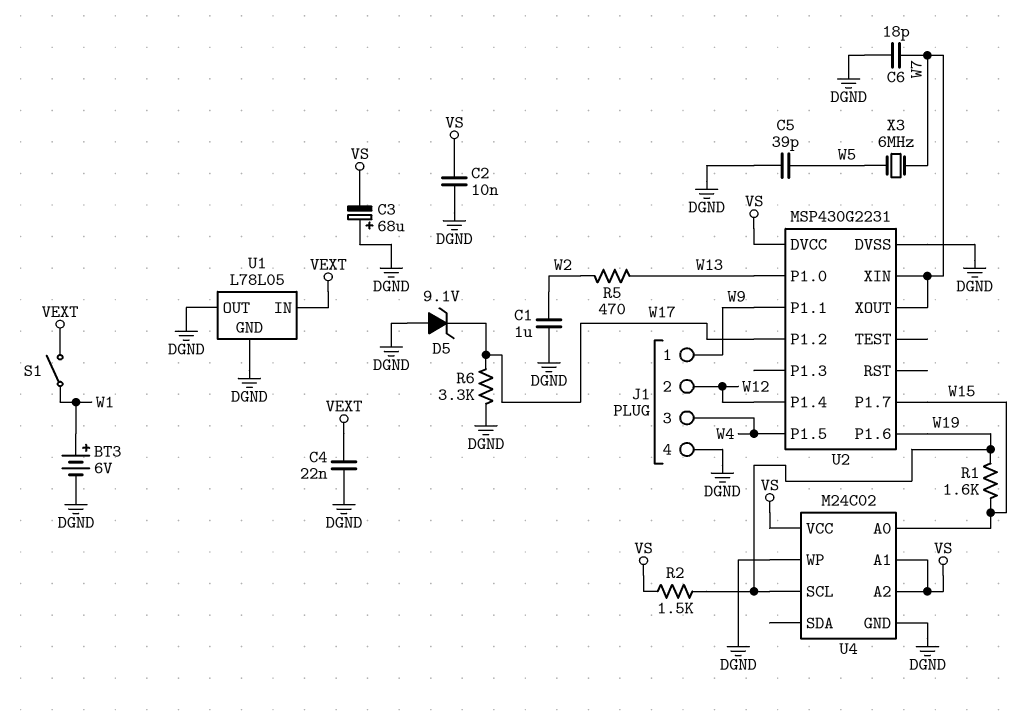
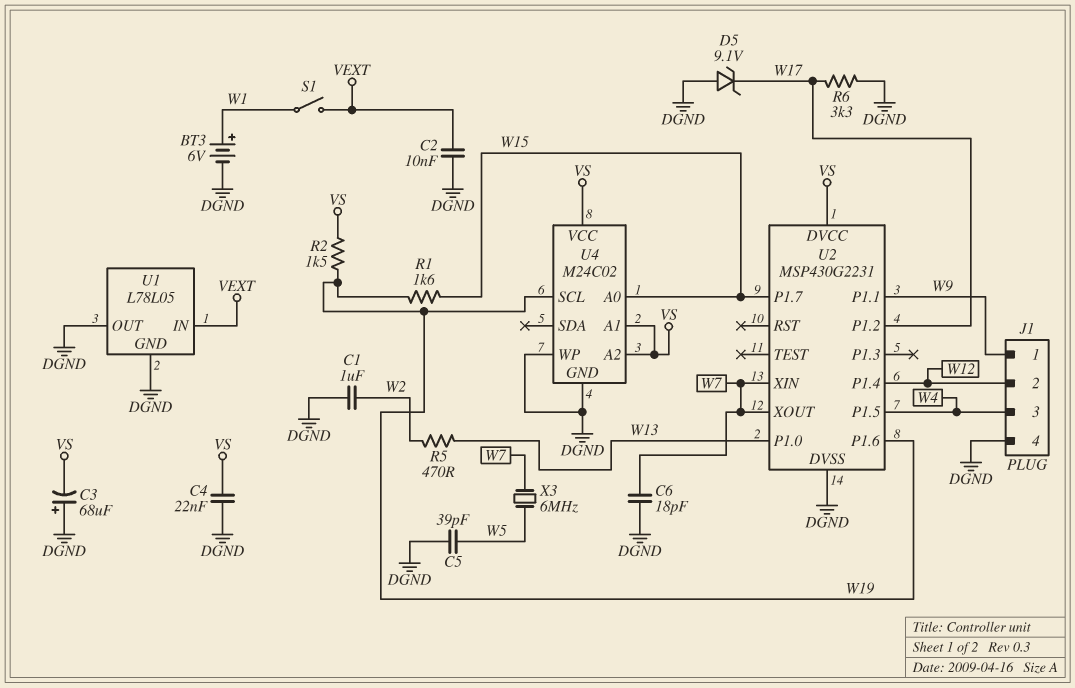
C2: 10nF (DGND, VS) -> 10nF (DGND, VEXT)
C4: 22nF (DGND, VEXT) -> 22nF (DGND, VS)

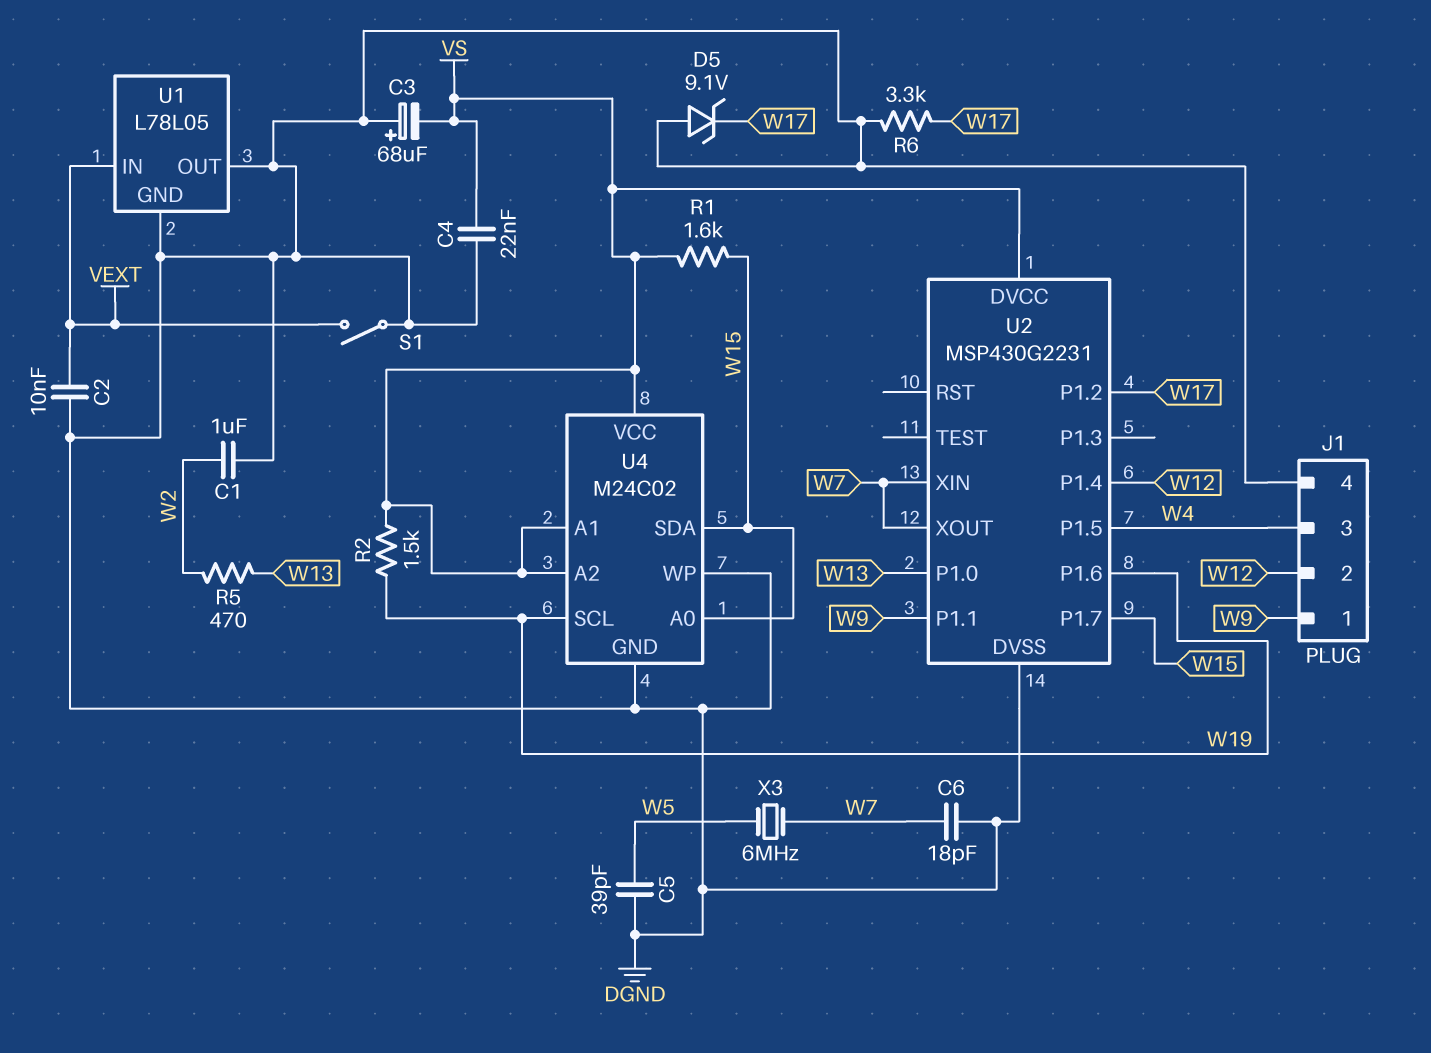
BT3: 6V (plus W1, minus DGND) -> none
R1: 1.6k (W15, W19) -> 1.6k (VS, W15)
S1: switch (VEXT, W1) -> switch (DGND, VEXT)
U4 pin SDA: none -> W15

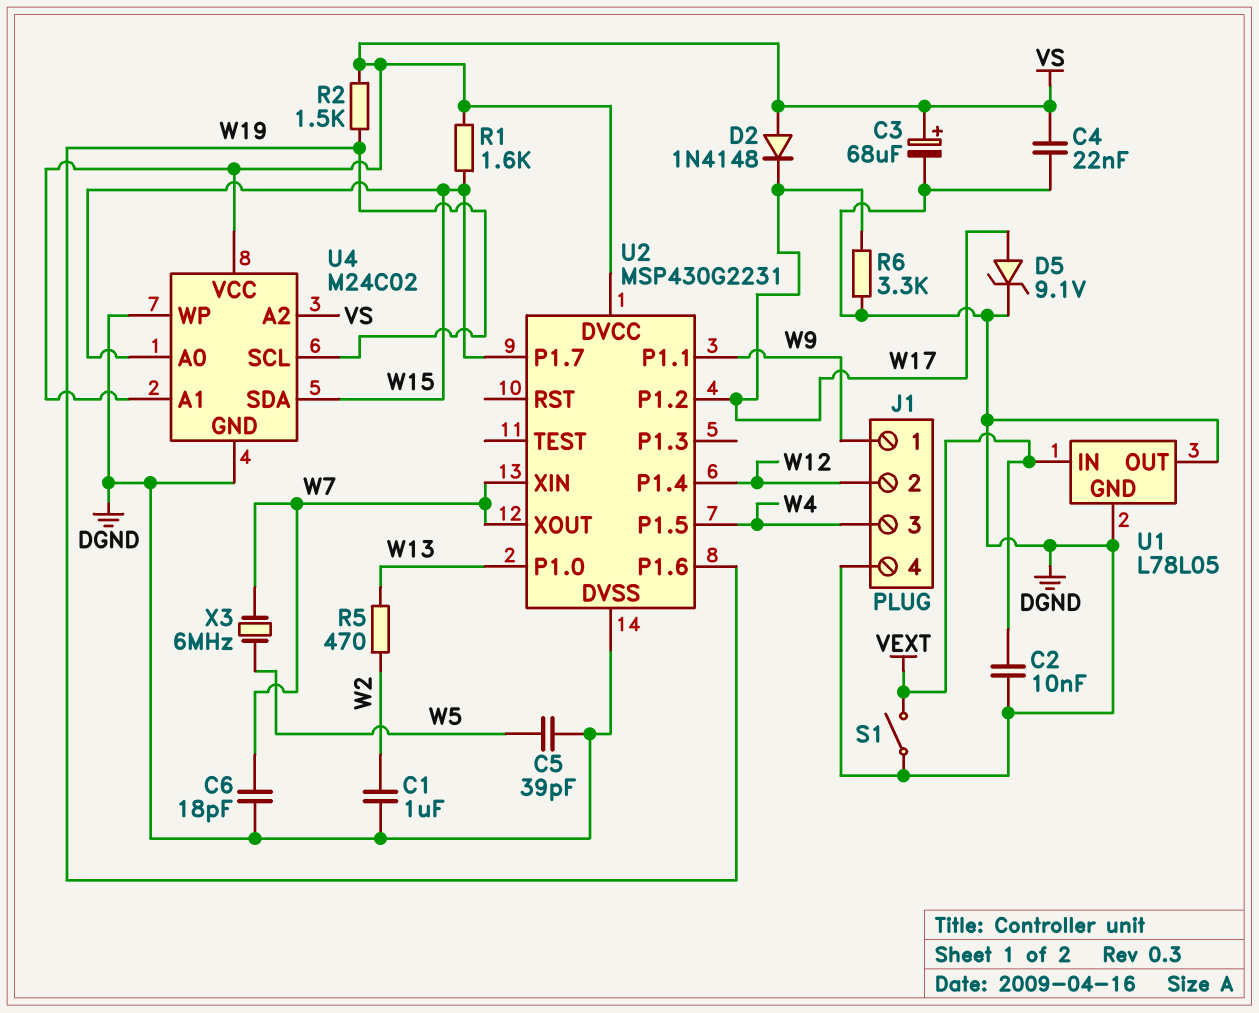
C3: 68uF (plus DGND, minus VS) -> 68uF (plus VS, minus DGND)
D2: none -> diode 1N4148 (A VS, K W17)
D5: zener 9.1V (A DGND, K W17) -> zener 9.1V (A W17, K DGND)

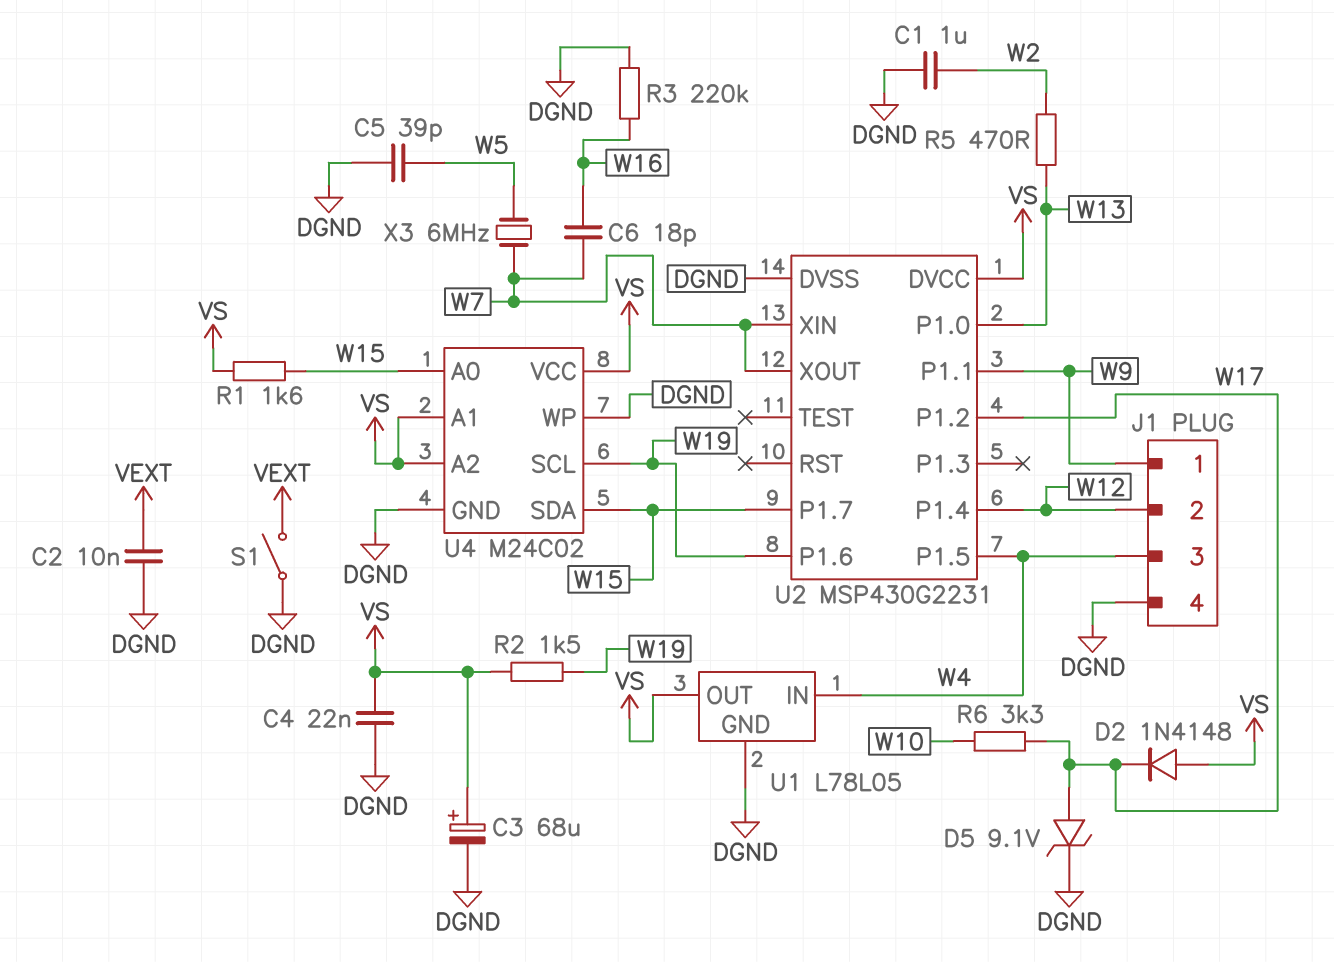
C6: 18pF (DGND, W7) -> 18pF (W7, W16)
R3: none -> 220k (DGND, W16)
R6: 3.3k (DGND, W17) -> 3.3k (W10, W17)
U1 pin IN: VEXT -> W4
U1 pin OUT: DGND -> VS

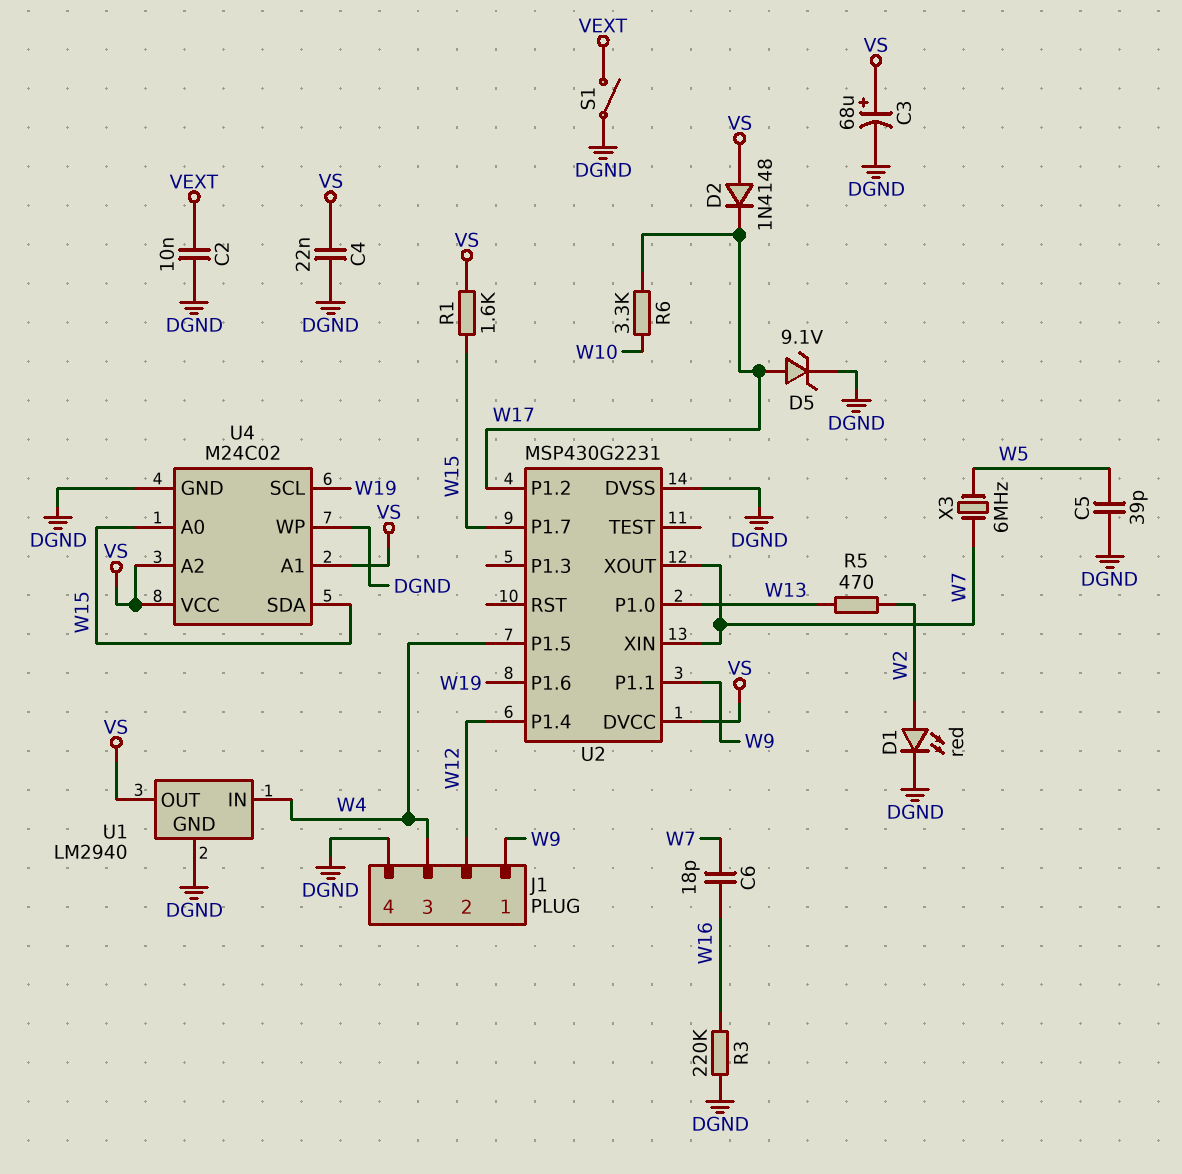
C1: 1uF (DGND, W2) -> none
D1: none -> LED red (A W2, K DGND)
R2: 1.5k (VS, W19) -> none
U1: L78L05 -> LM2940

